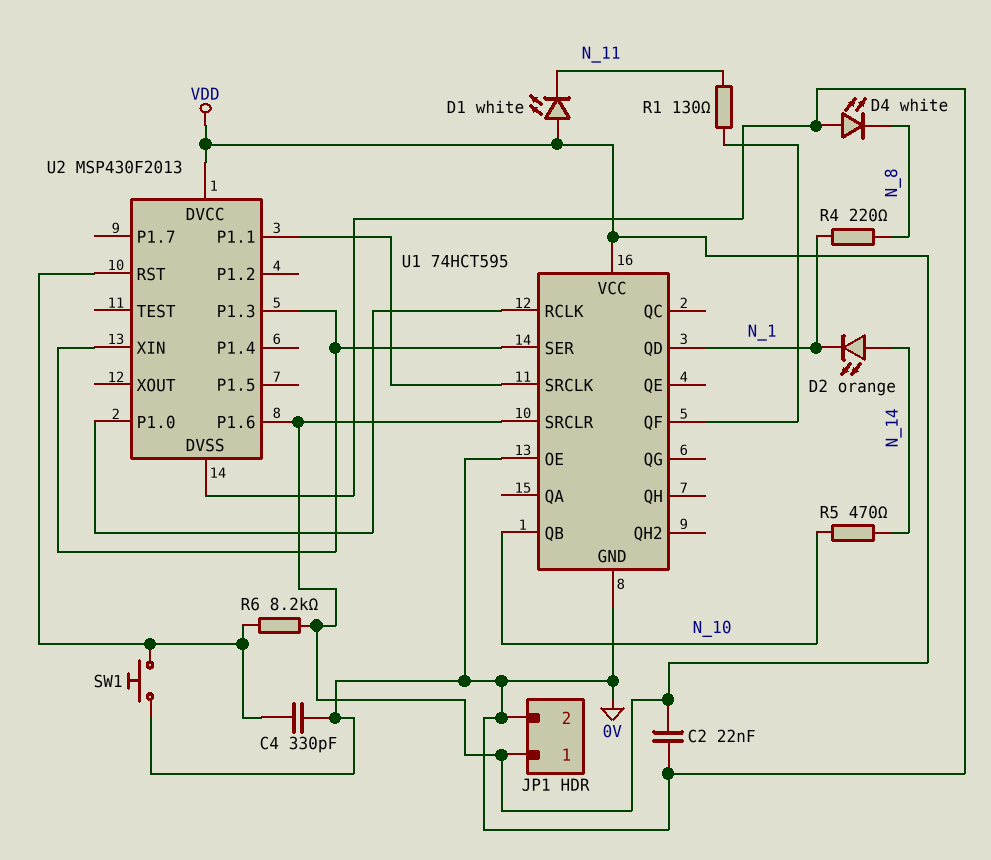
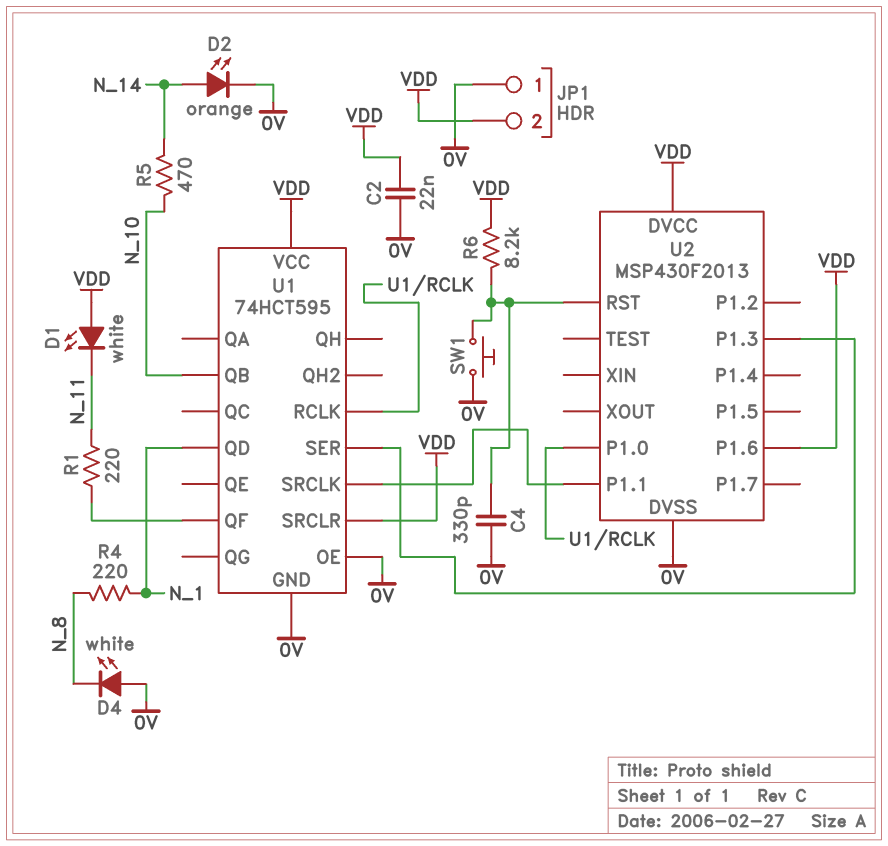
D2: LED orange (A N_14, K N_1) -> LED orange (A N_14, K 0V)
JP1 pin 1: VDD -> 0V
JP1 pin 2: 0V -> VDD
R1: 130 (N_11, U1/QF) -> 220 (N_11, U1/QF)
U2 pin XIN: U1/SER -> none

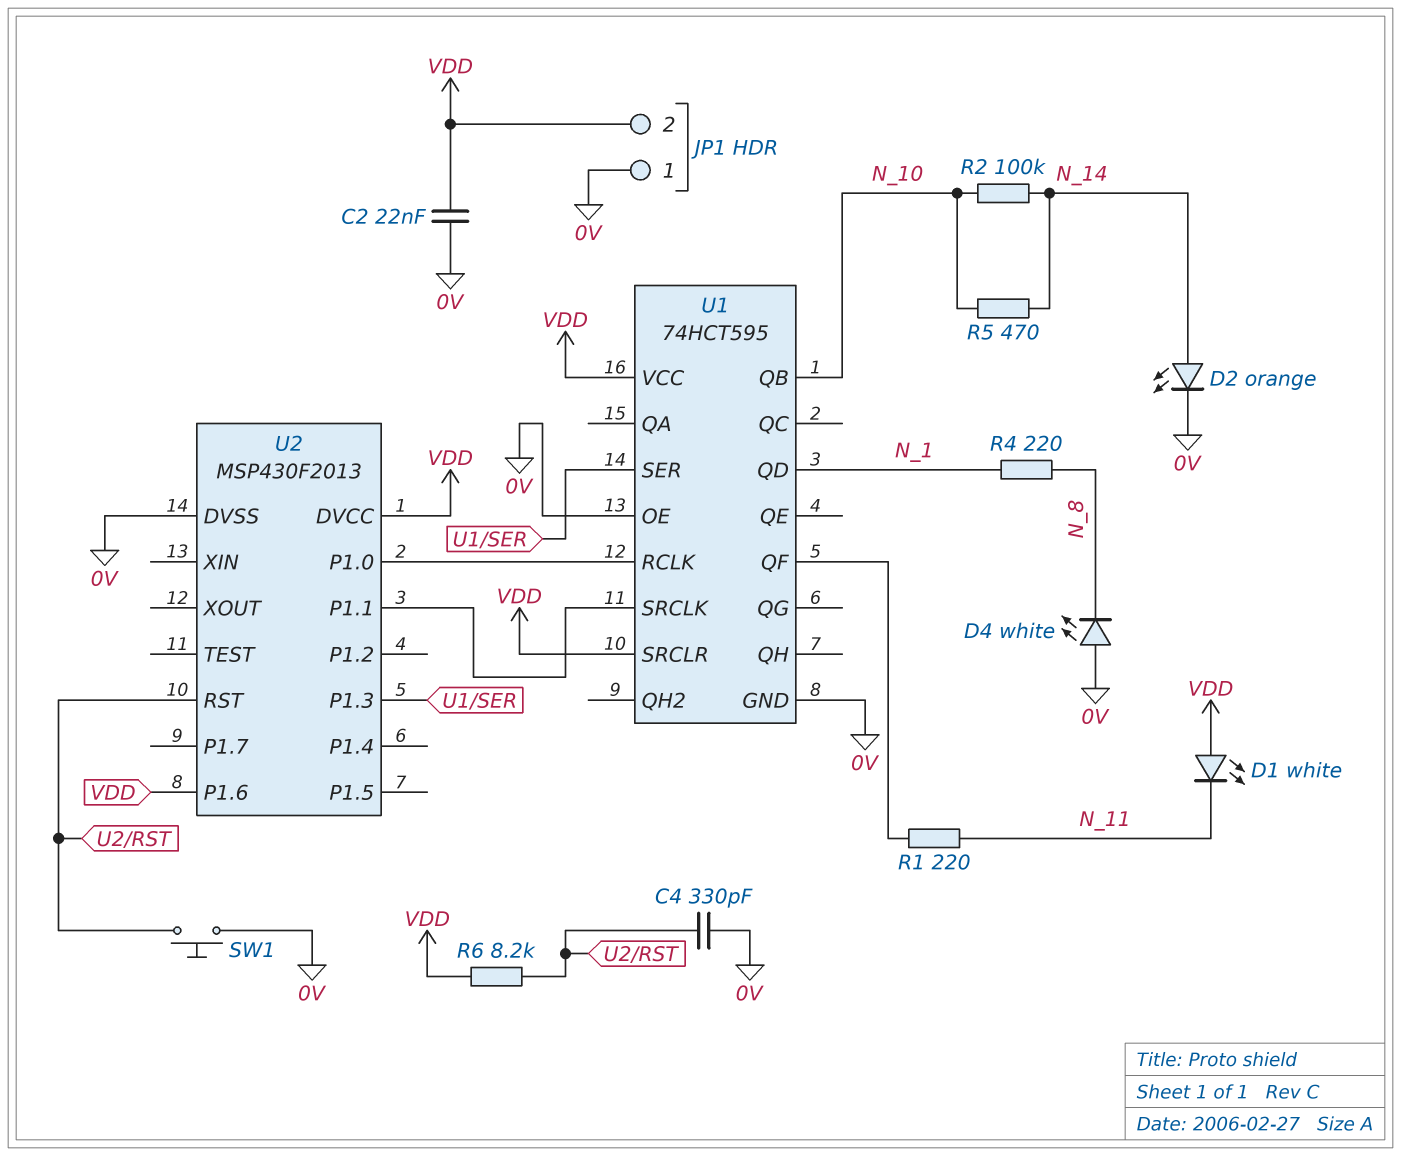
R2: none -> 100k (N_10, N_14)

